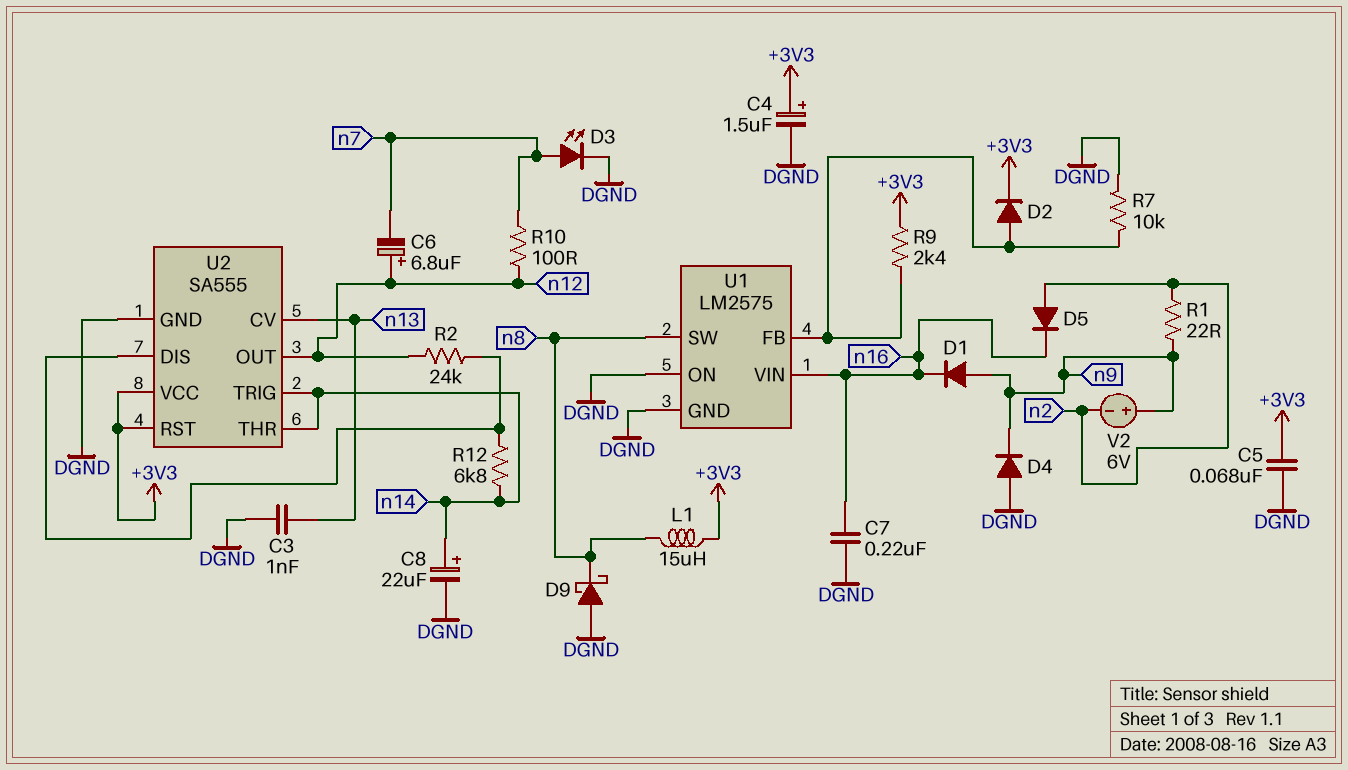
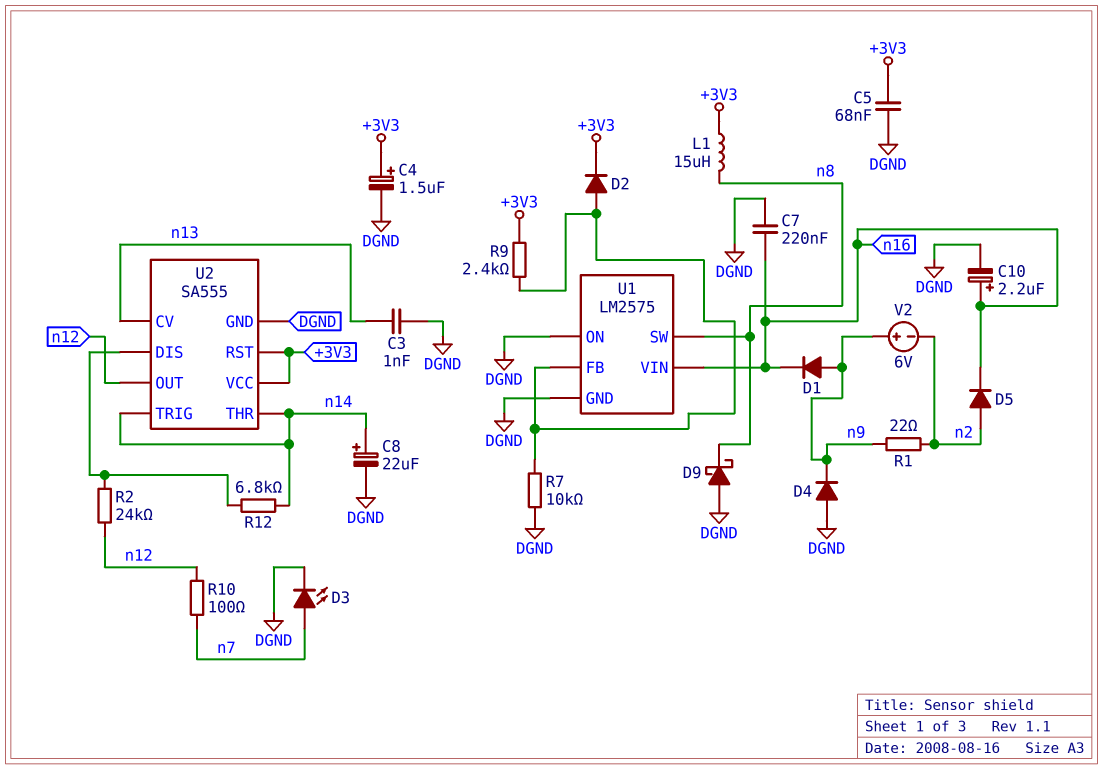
C6: 6.8uF (plus n12, minus n7) -> none
C10: none -> 2.2uF (plus n16, minus DGND)

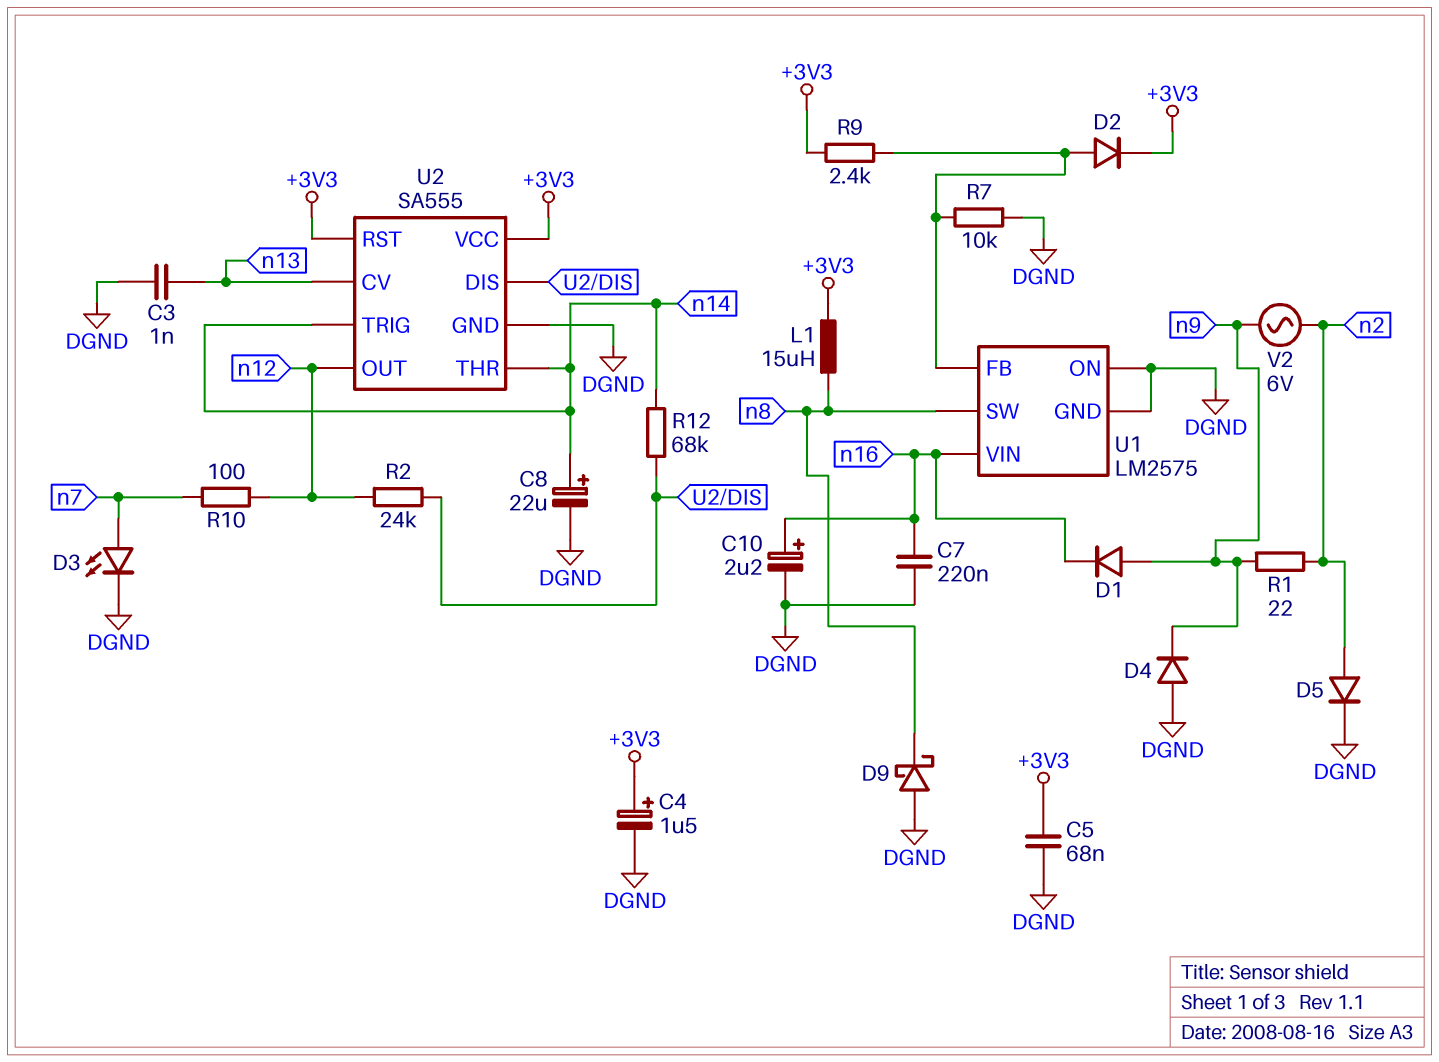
D5: diode (A n2, K n16) -> diode (A n2, K DGND)
R12: 6.8k (U2/DIS, n14) -> 68k (U2/DIS, n14)
V2: 6V (plus n9, minus n2) -> AC 6V (n2, n9)

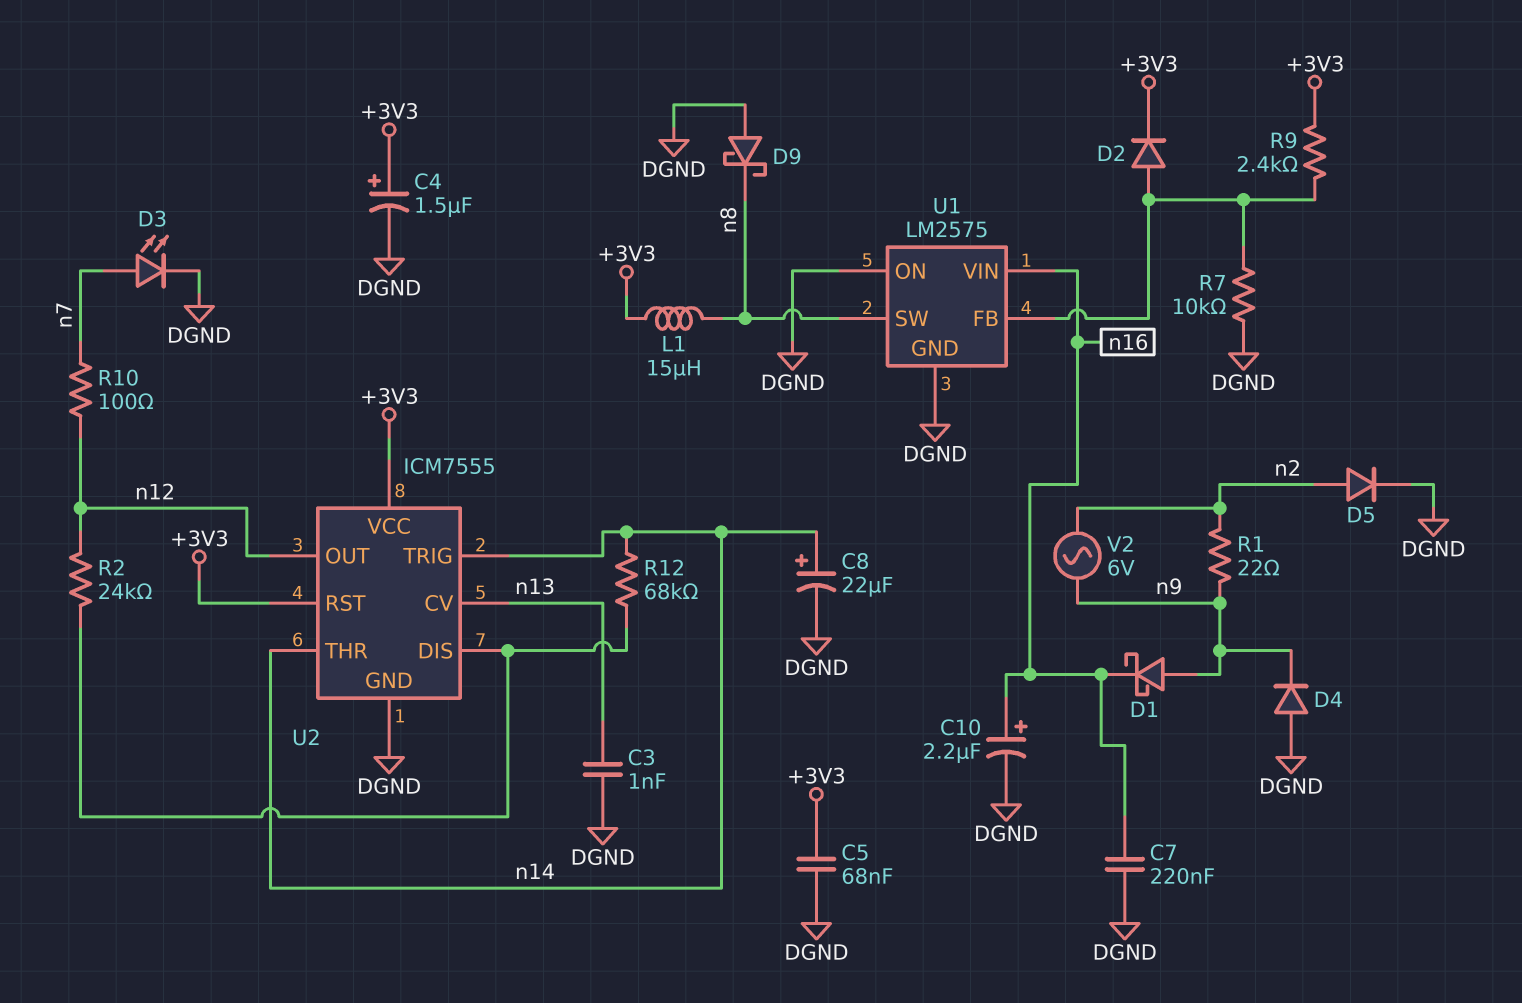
D1: diode (A n9, K n16) -> schottky (A n9, K n16)
U2: SA555 -> ICM7555

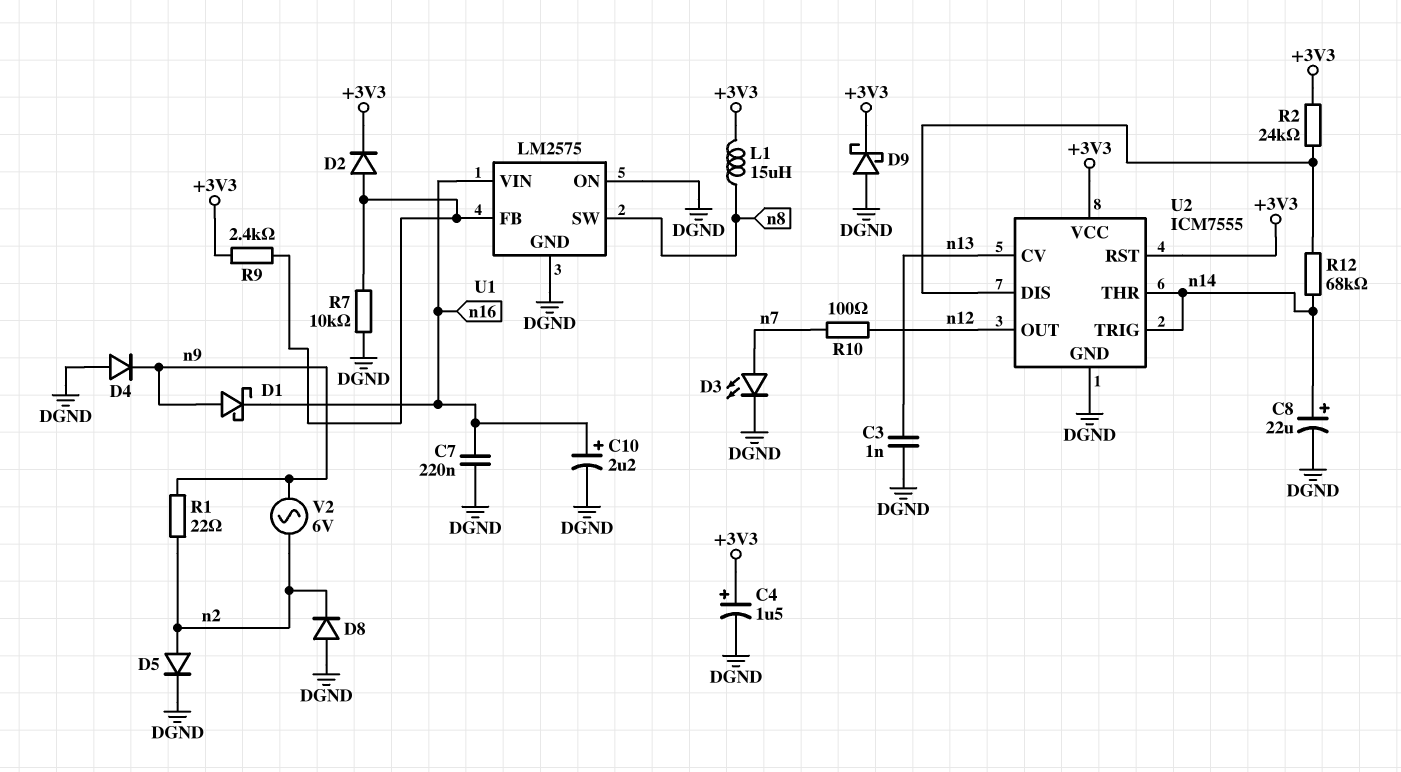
C5: 68nF (+3V3, DGND) -> none
D8: none -> diode (A DGND, K n2)
D9: schottky (A DGND, K n8) -> schottky (A DGND, K +3V3)
R2: 24k (U2/DIS, n12) -> 24k (+3V3, U2/DIS)

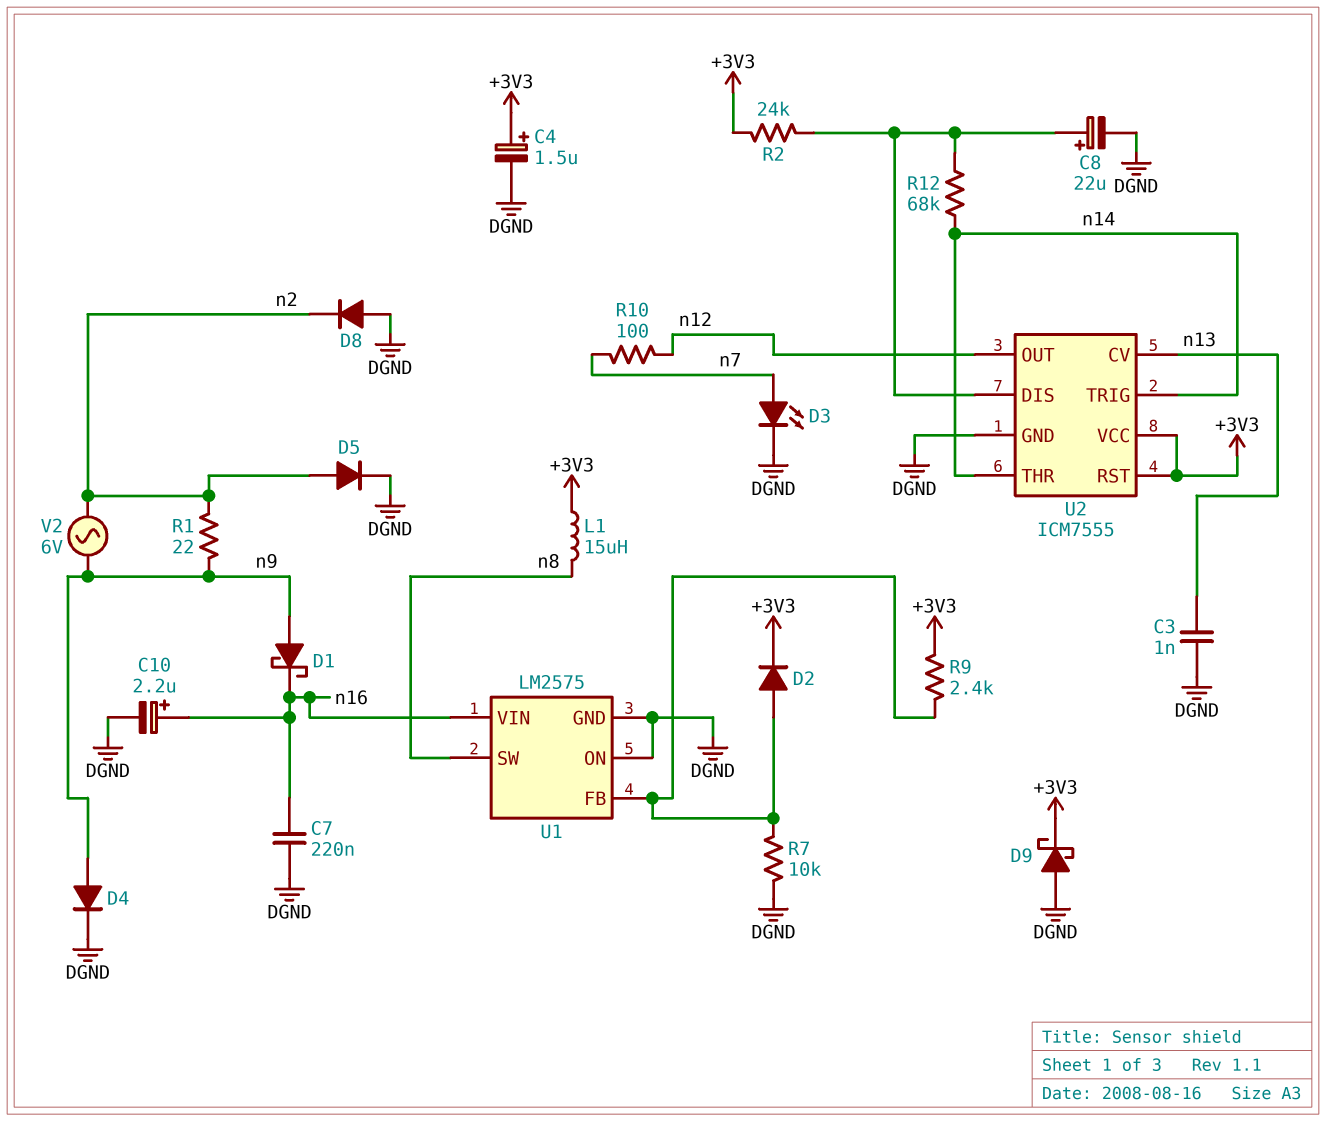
C8: 22uF (plus n14, minus DGND) -> 22uF (plus U2/DIS, minus DGND)
D4: diode (A DGND, K n9) -> diode (A n9, K DGND)

